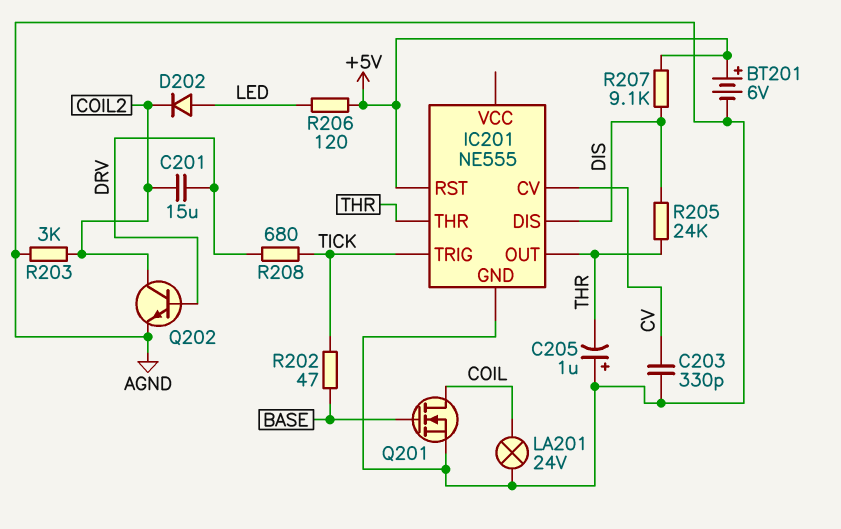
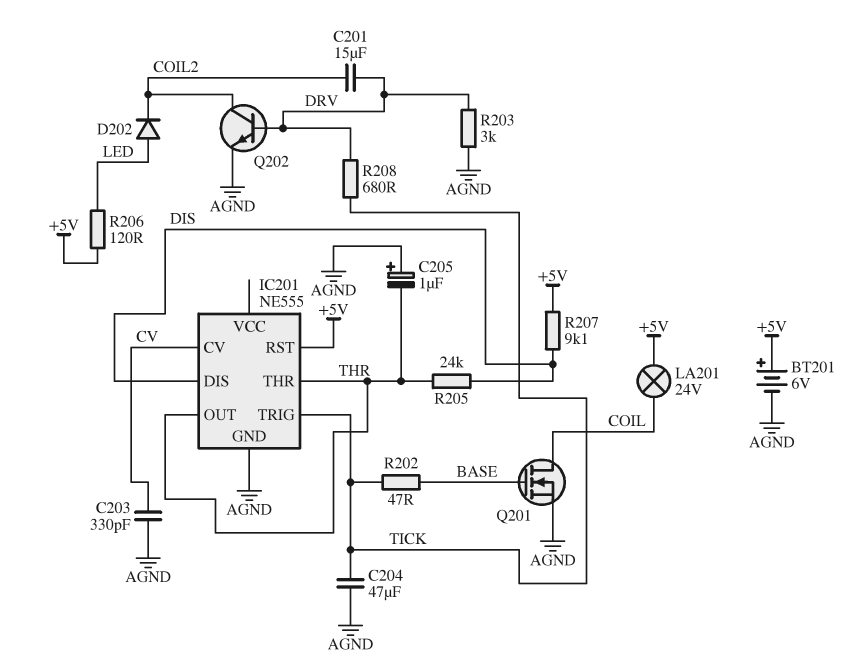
C204: none -> 47uF (AGND, TICK)
LA201: lamp 24V (AGND, COIL) -> lamp 24V (+5V, COIL)
R203: 3k (AGND, COIL2) -> 3k (AGND, DRV)

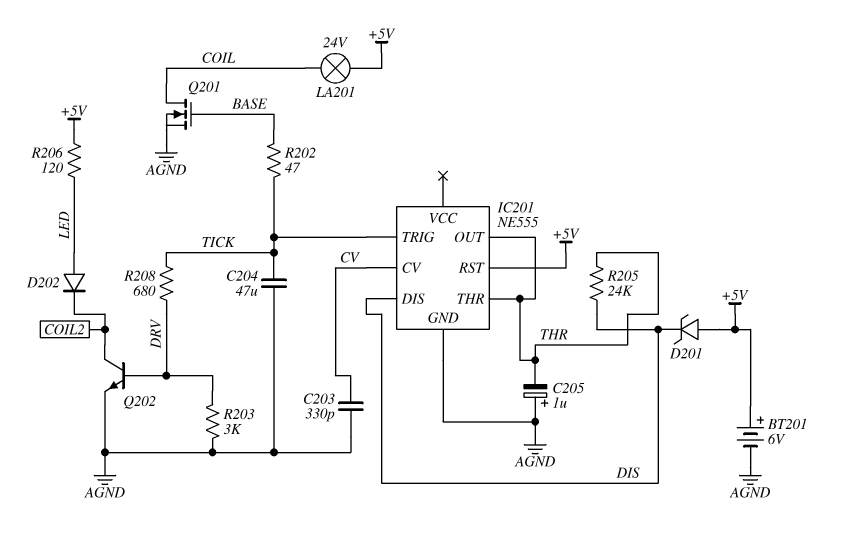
C201: 15uF (COIL2, DRV) -> none
D201: none -> zener (A +5V, K DIS)
R207: 9.1k (+5V, DIS) -> none

